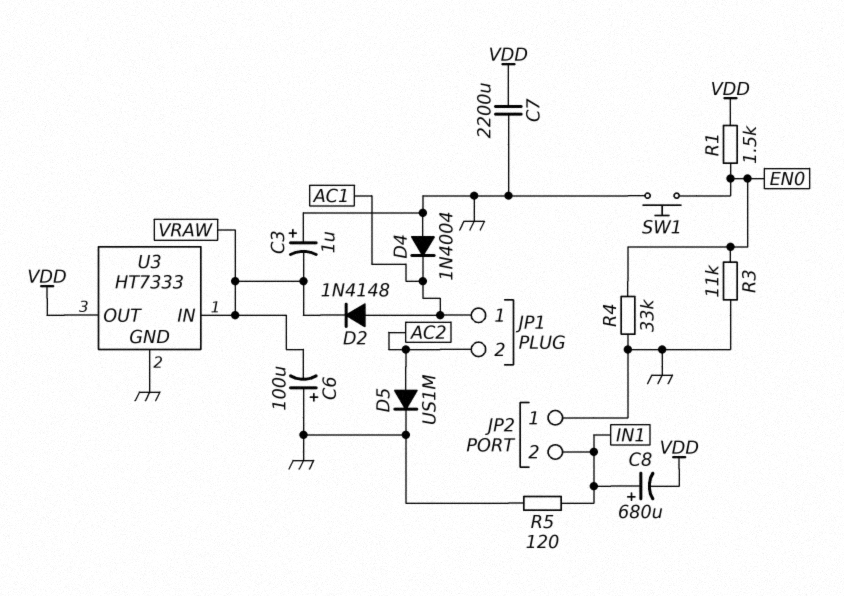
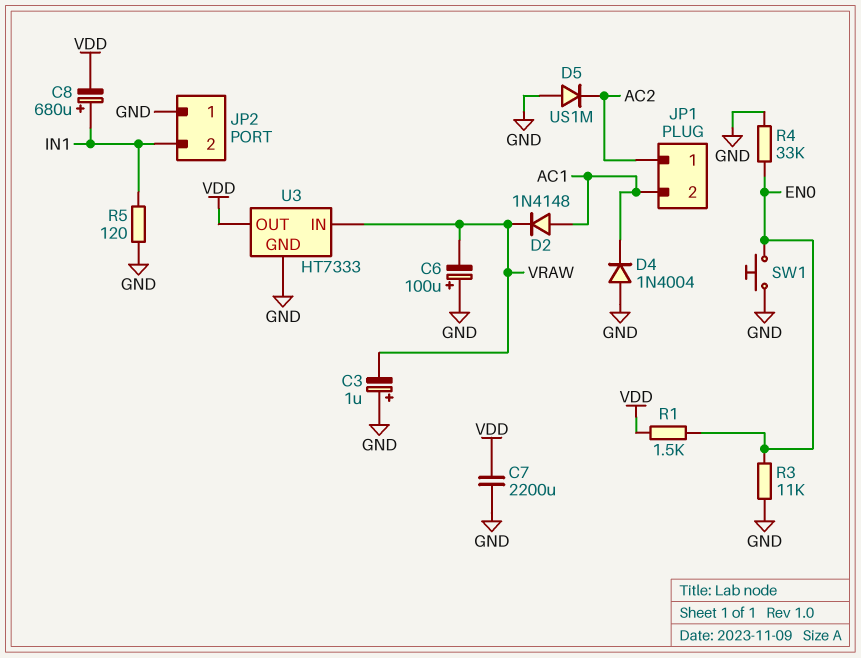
D5: diode US1M (A AC2, K GND) -> diode US1M (A GND, K AC2)
JP1 pin 1: AC1 -> AC2
JP1 pin 2: AC2 -> AC1

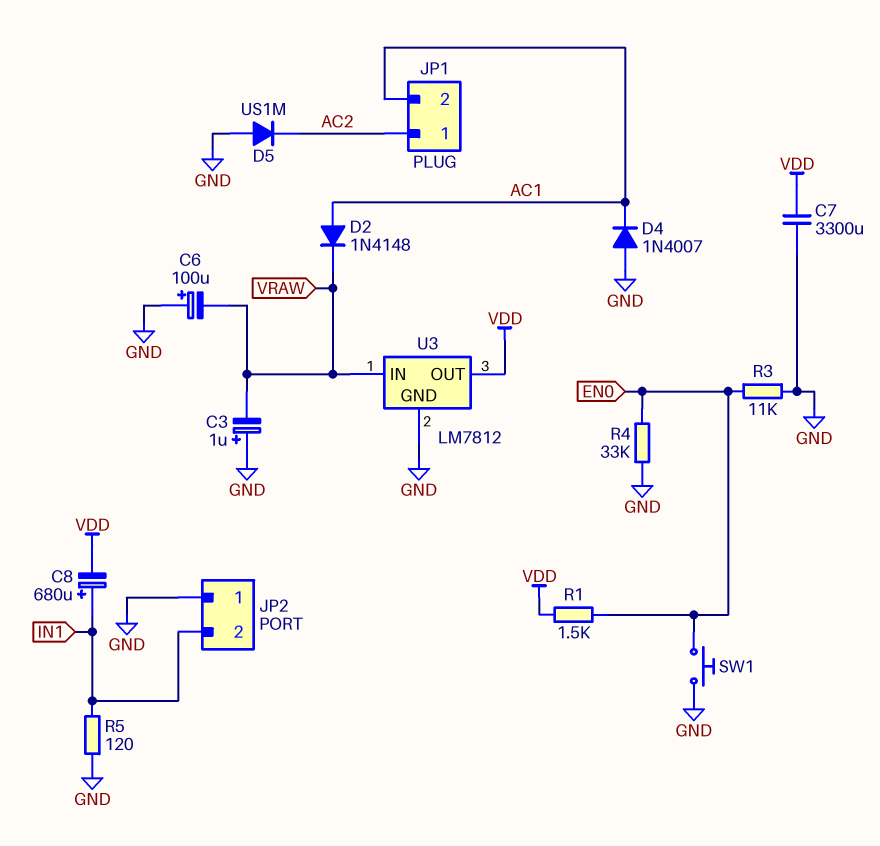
C7: 2200uF (GND, VDD) -> 3300uF (GND, VDD)
D4: diode 1N4004 (A GND, K AC1) -> diode 1N4007 (A GND, K AC1)
U3: HT7333 -> LM7812

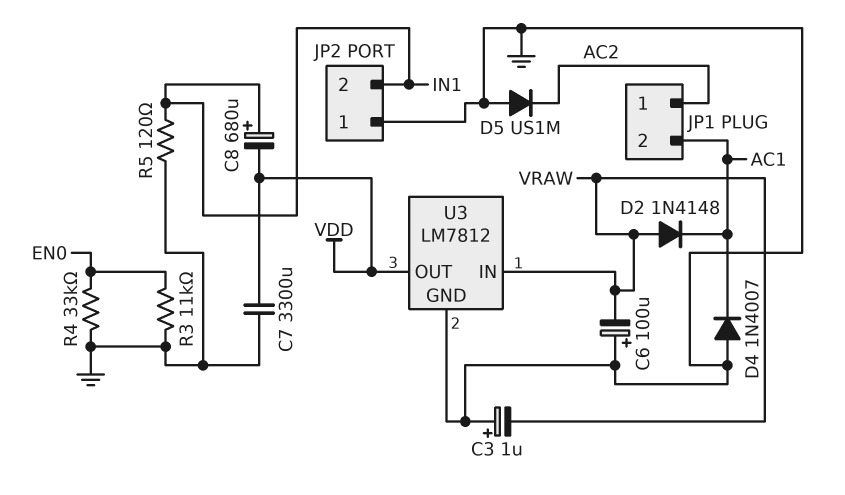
D2: diode 1N4148 (A AC1, K VRAW) -> diode 1N4148 (A VRAW, K AC1)
R1: 1.5k (EN0, VDD) -> none
SW1: button (EN0, GND) -> none

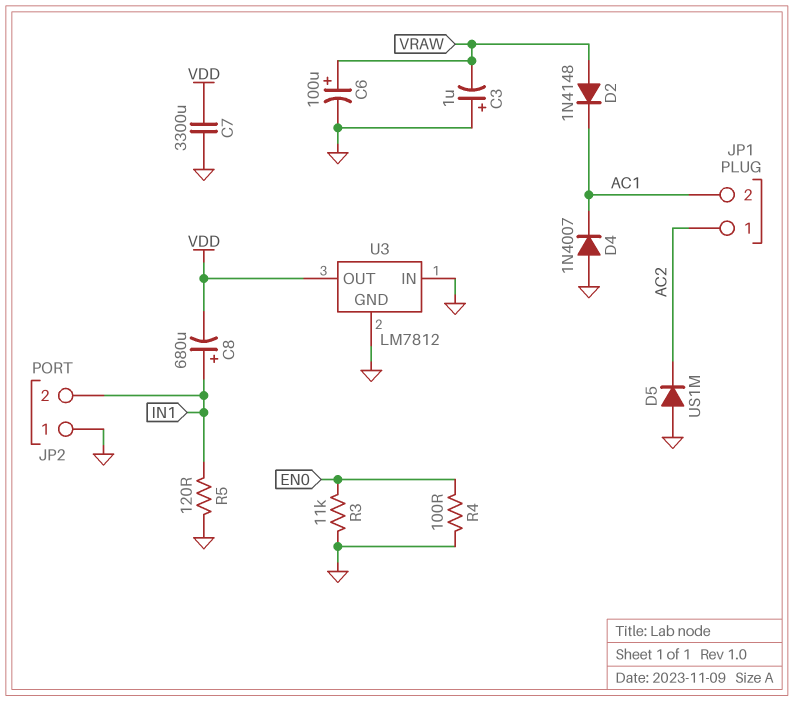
C6: 100uF (plus GND, minus VRAW) -> 100uF (plus VRAW, minus GND)
R4: 33k (EN0, GND) -> 100 (EN0, GND)
U3 pin IN: VRAW -> GND

